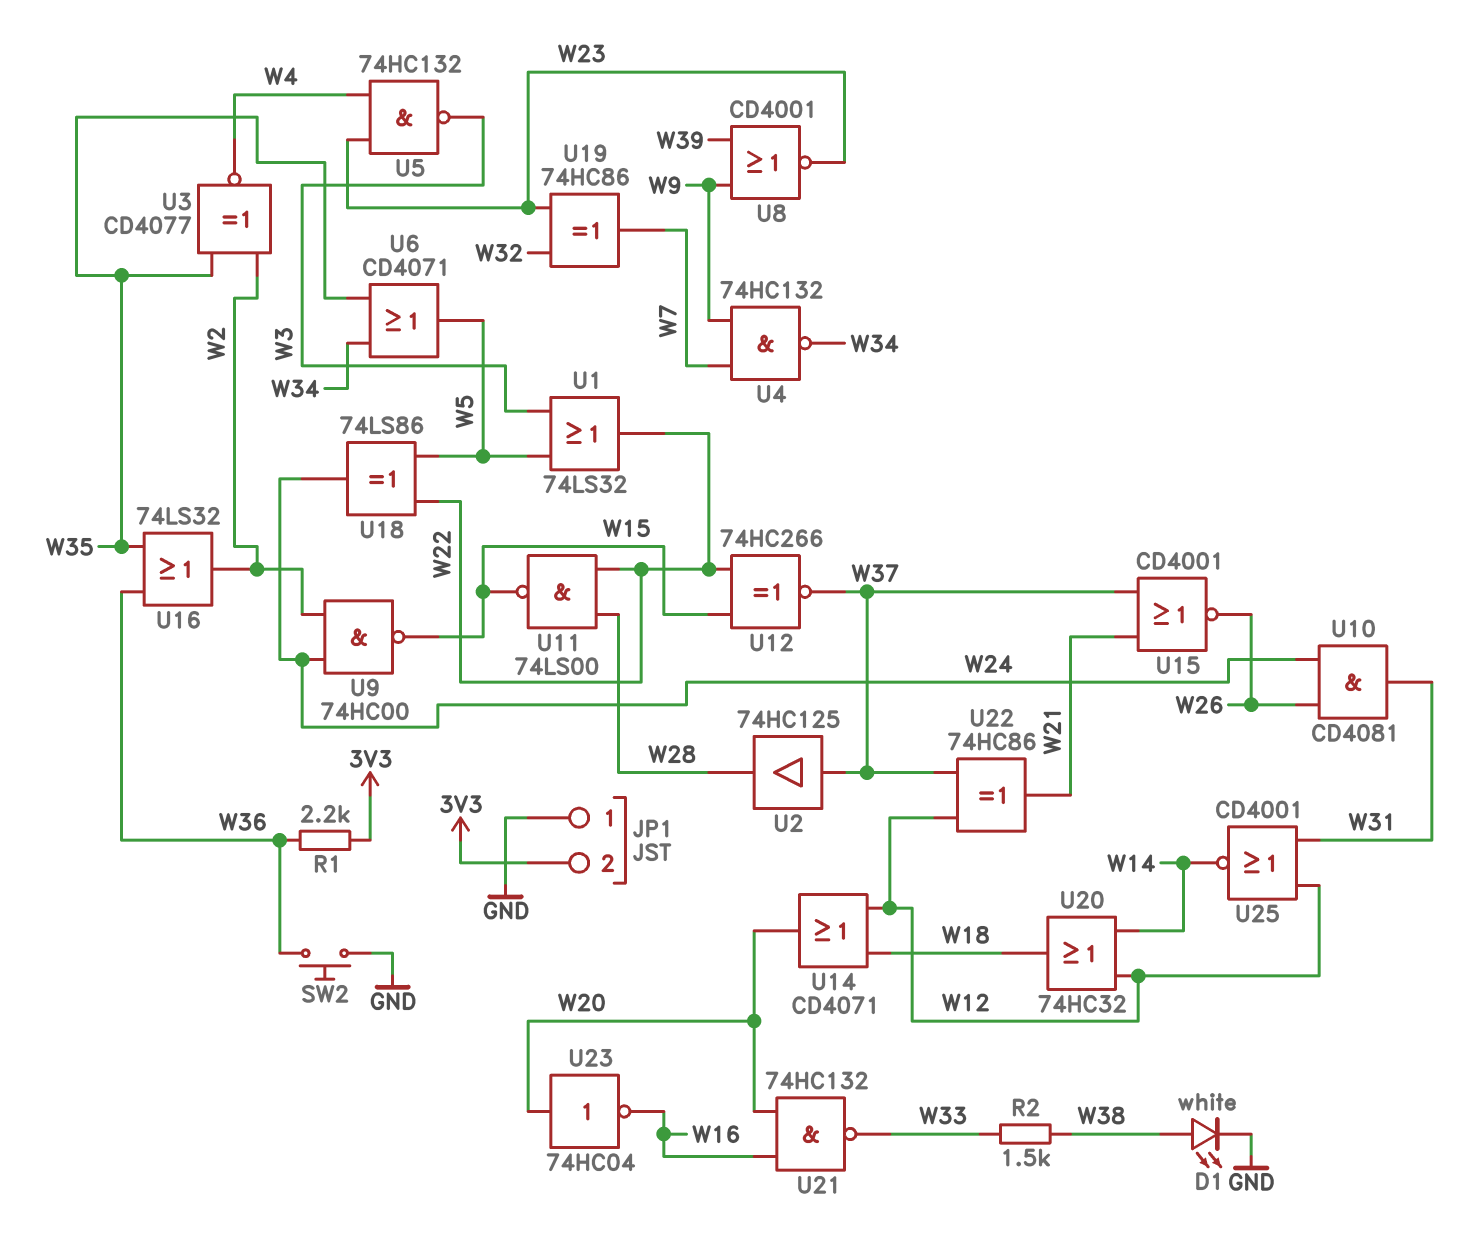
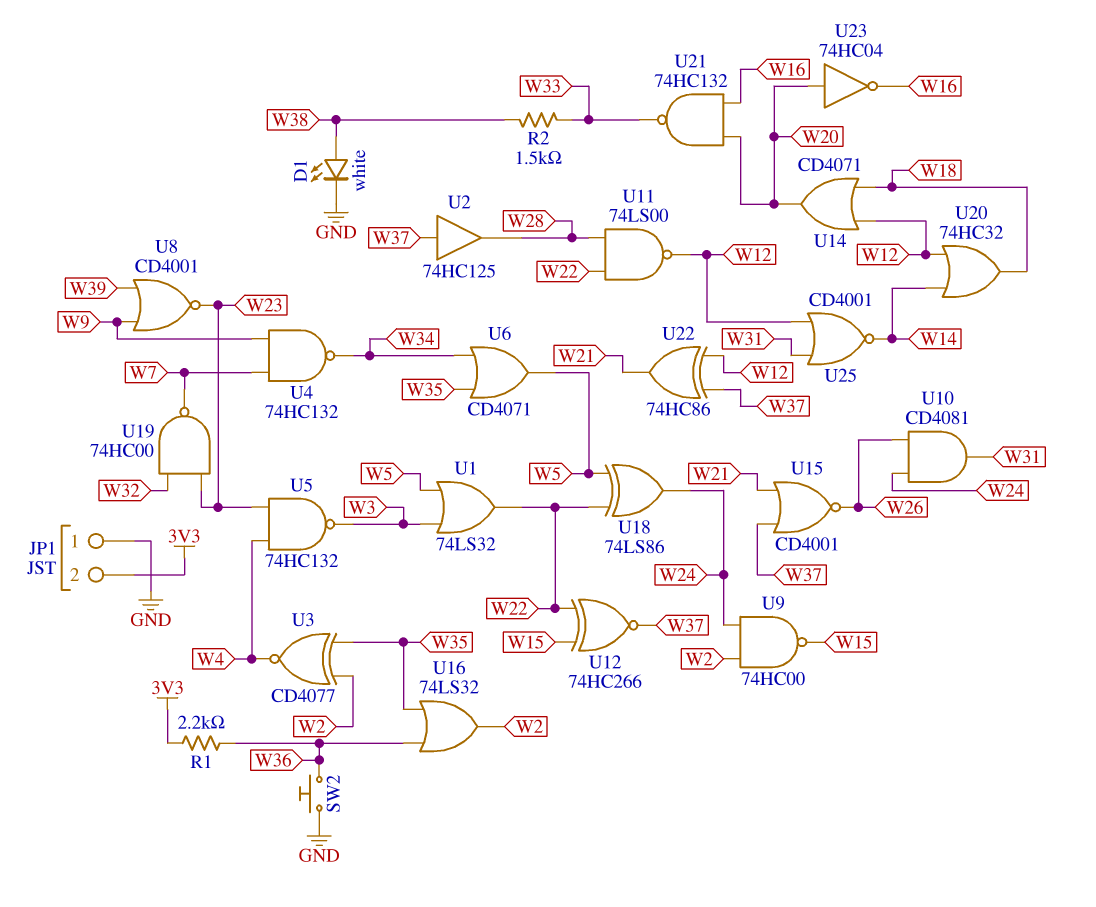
U11: NAND 74LS00 (in W22, in W28, out W15) -> NAND 74LS00 (in W22, in W28, out W12)
U19: XOR 74HC86 (in W23, in W32, out W7) -> NAND 74HC00 (in W23, in W32, out W7)

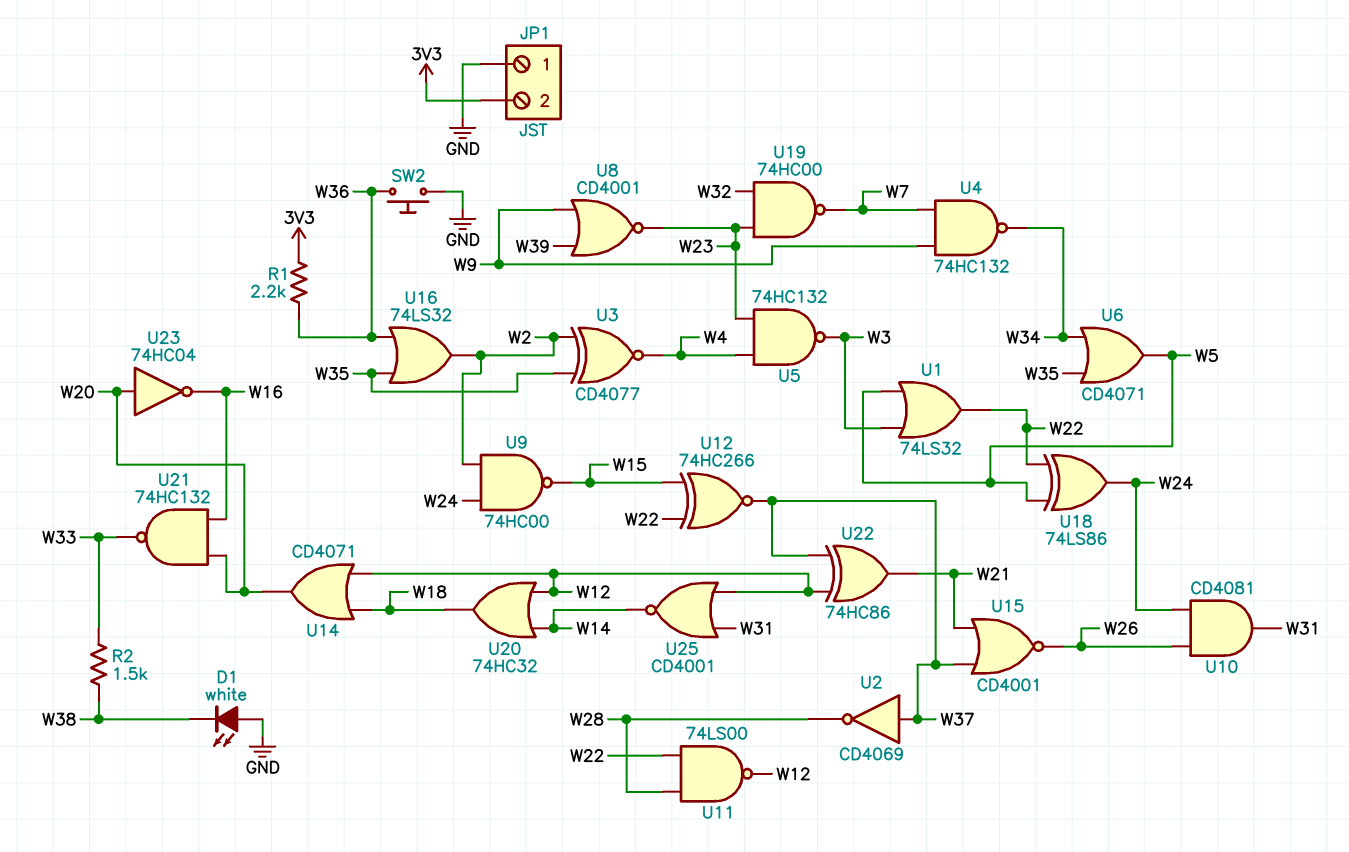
D1: LED white (A W38, K GND) -> LED white (A GND, K W38)
U2: buffer 74HC125 (in W37, out W28) -> NOT CD4069 (in W37, out W28)

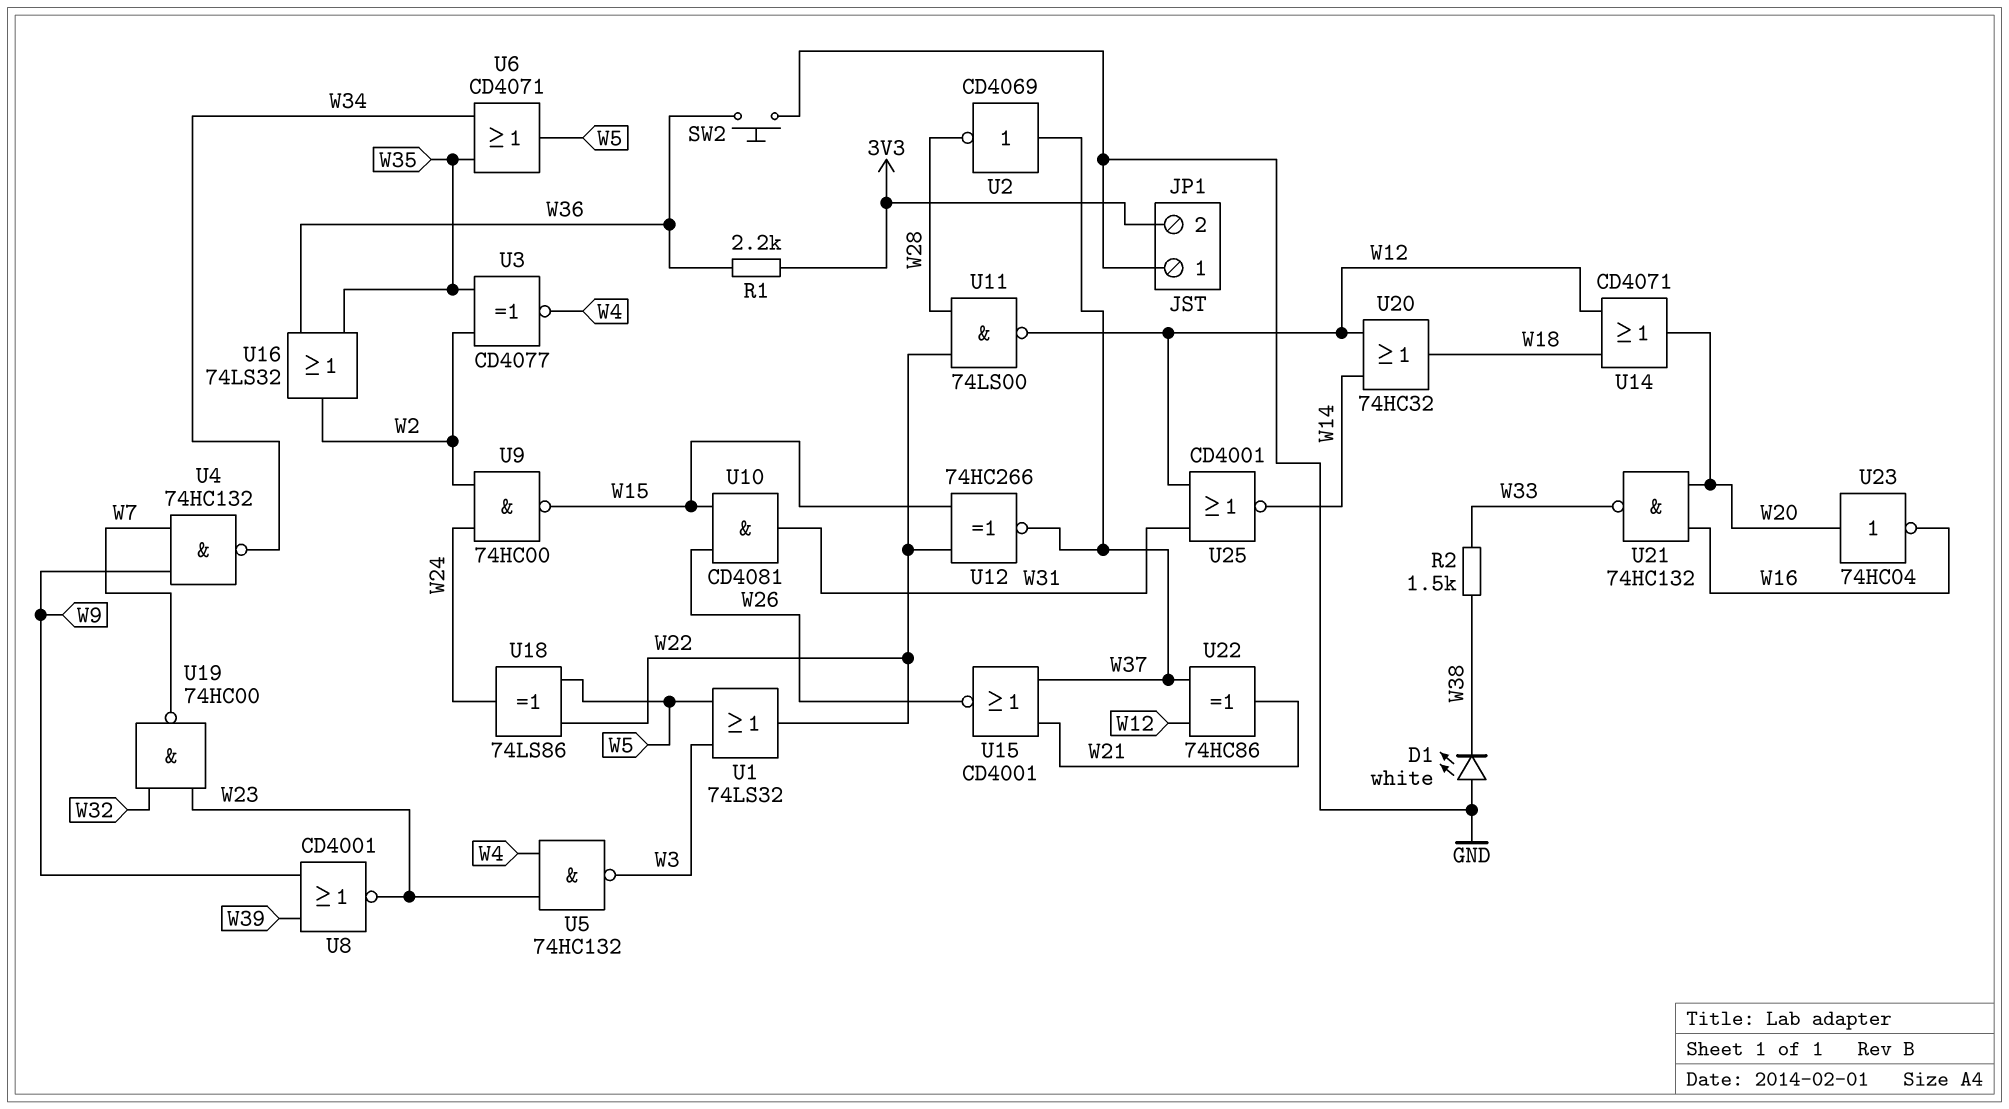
U10: AND CD4081 (in W24, in W26, out W31) -> AND CD4081 (in W15, in W26, out W31)

